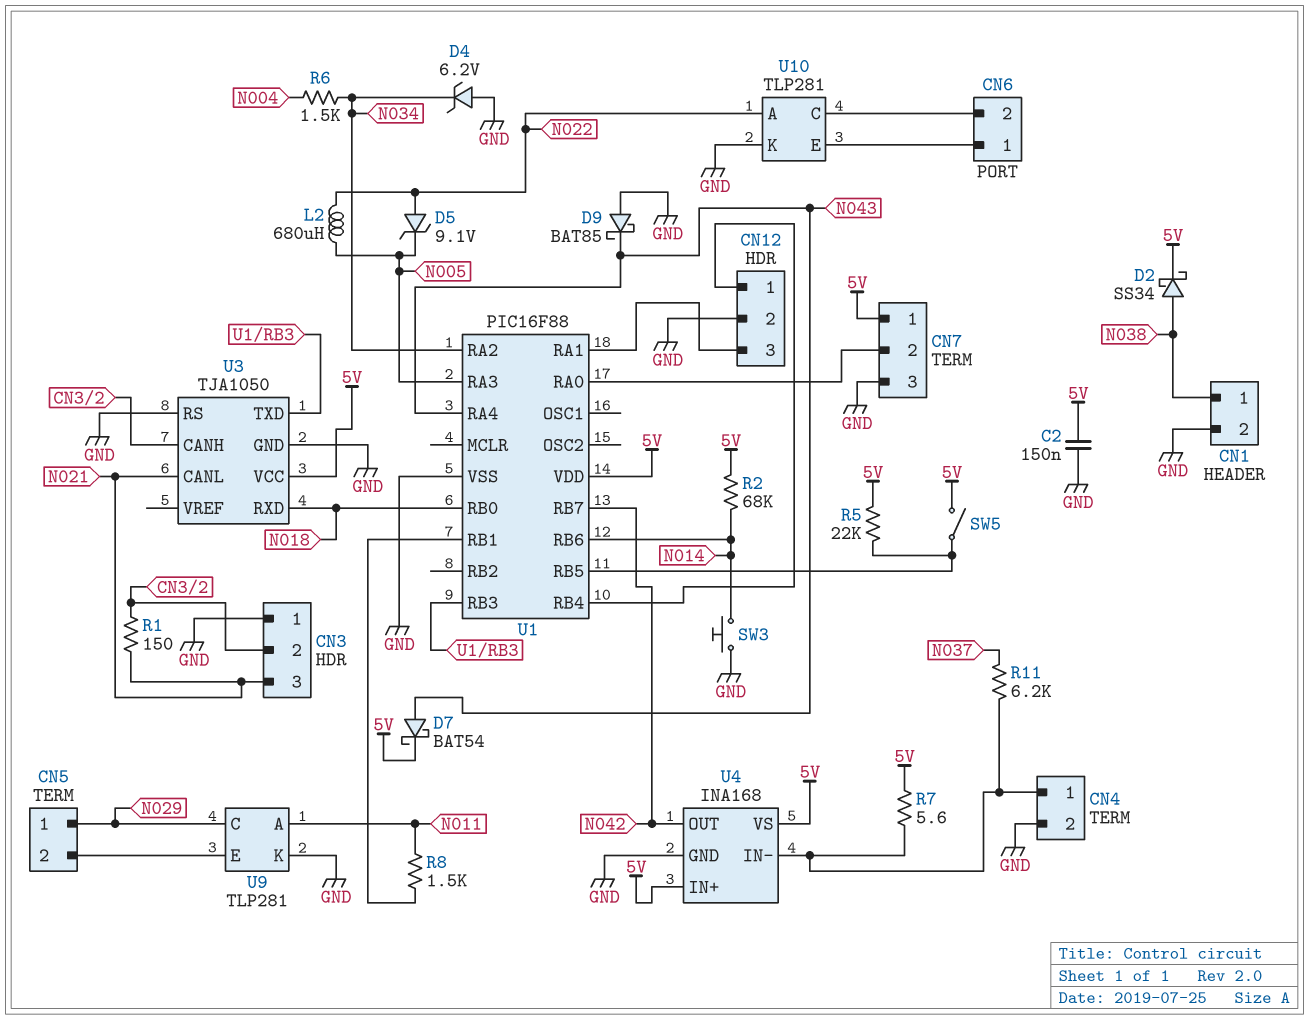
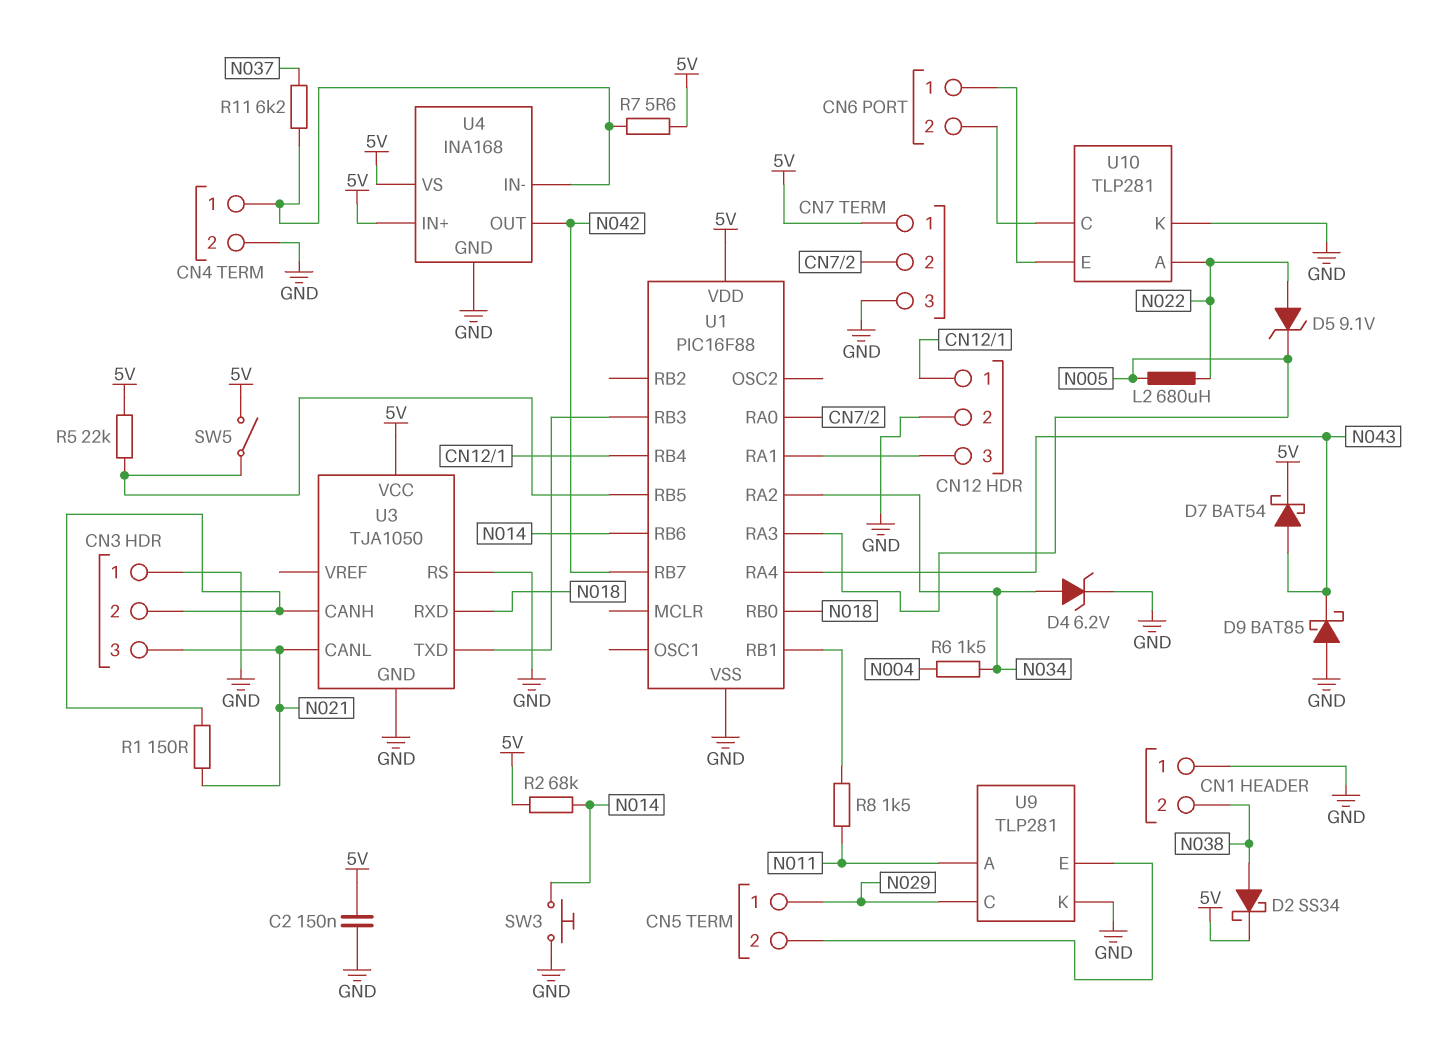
CN1 pin 1: N038 -> GND
CN1 pin 2: GND -> N038
D4: zener 6.2V (A GND, K N034) -> zener 6.2V (A N034, K GND)

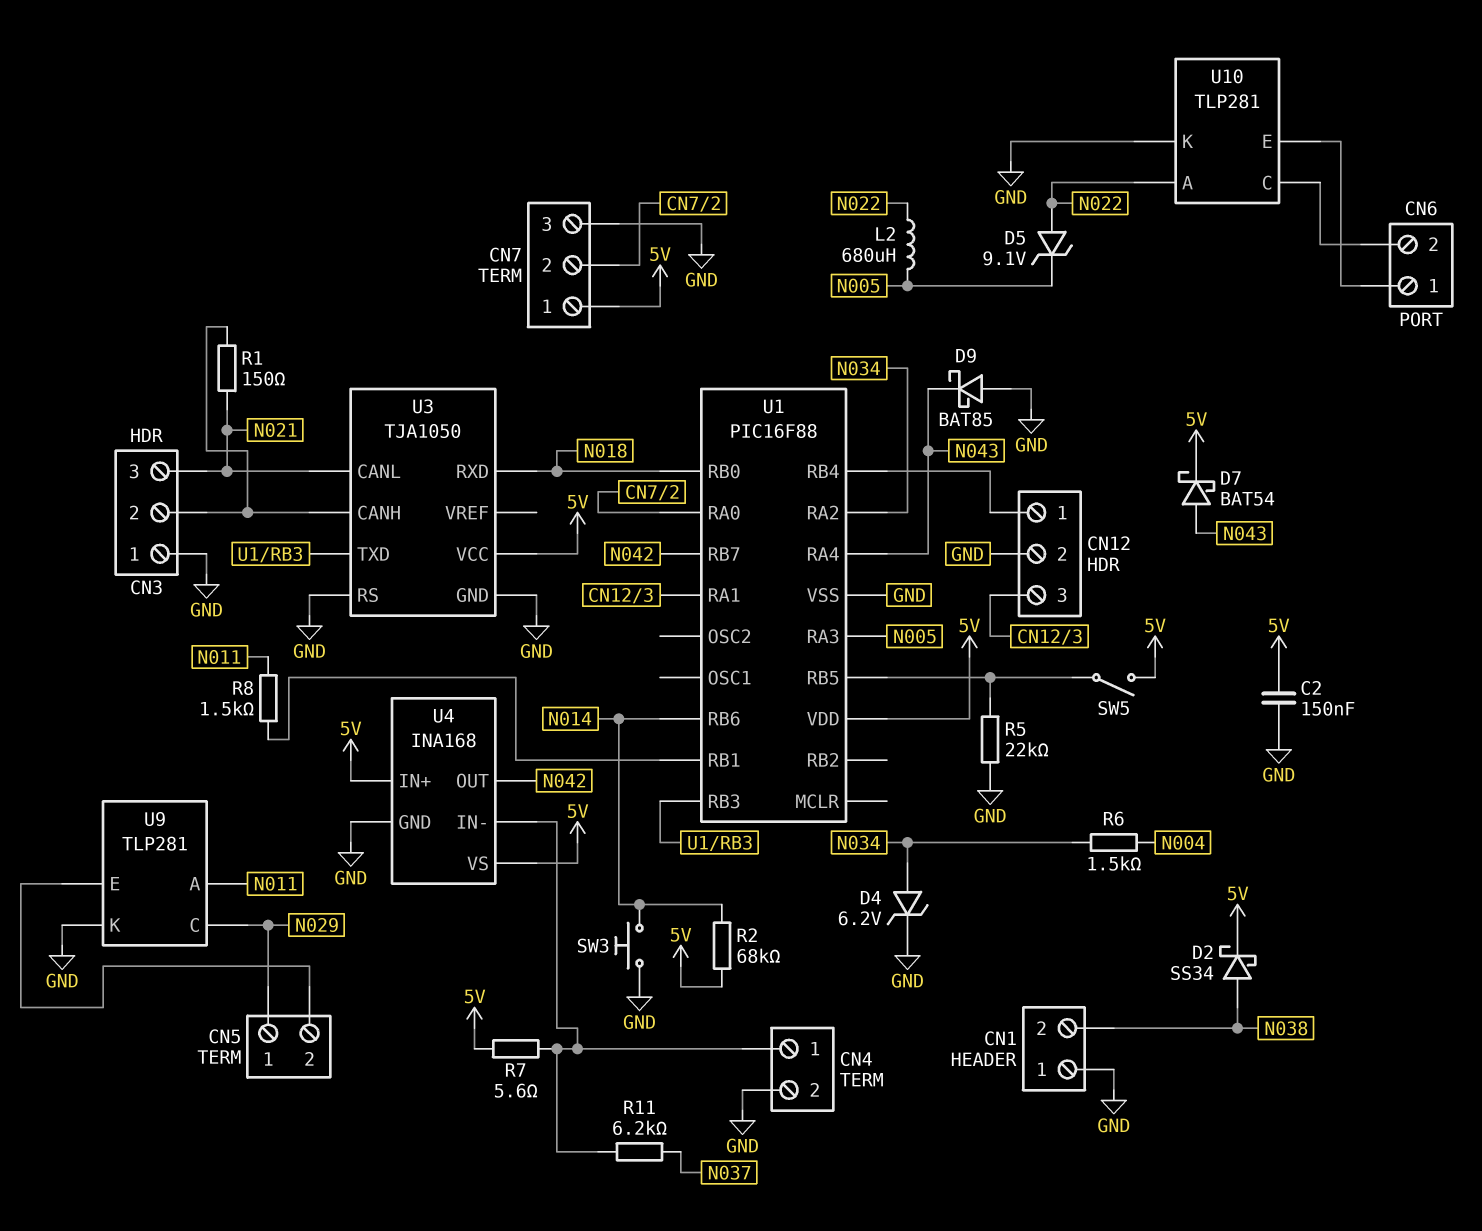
R5: 22k (5V, U1/RB5) -> 22k (GND, U1/RB5)

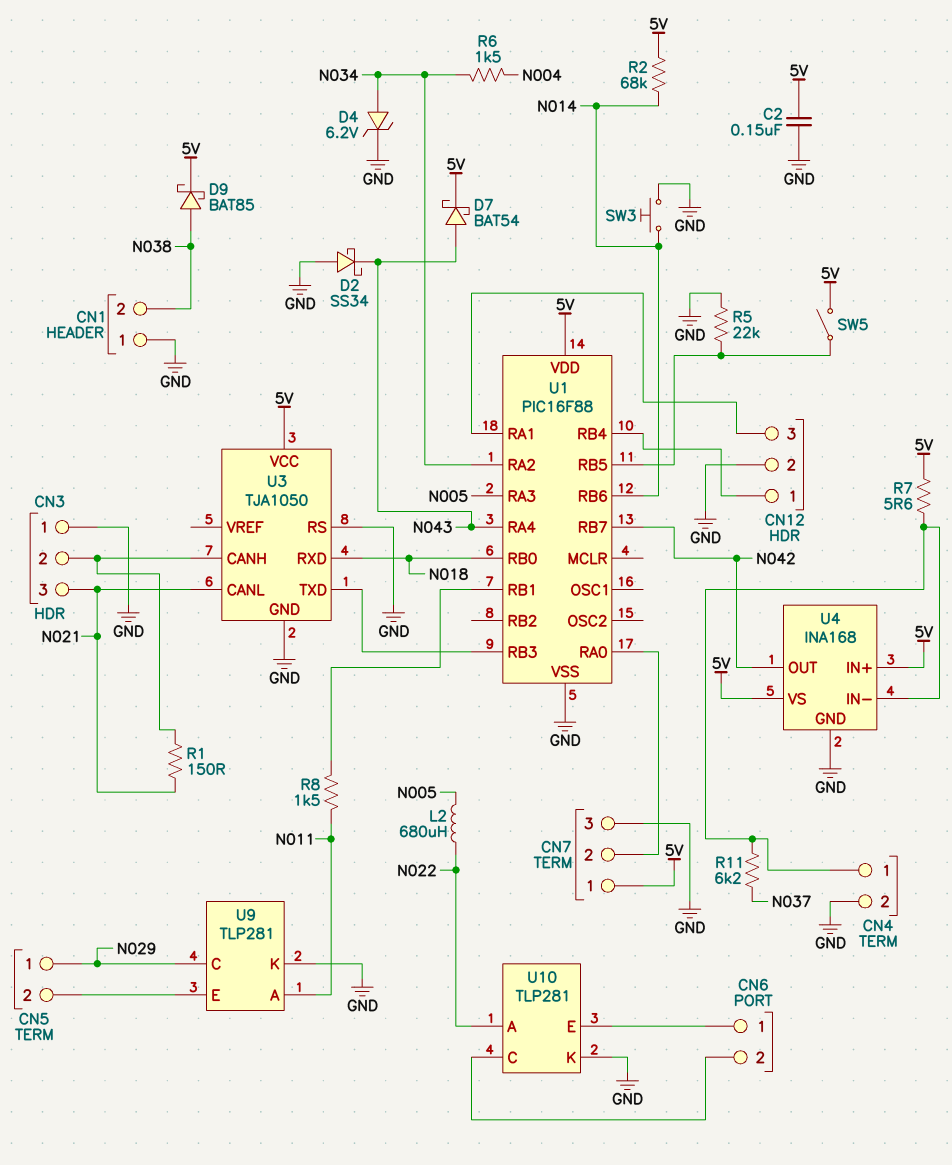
D2: schottky SS34 (A N038, K 5V) -> schottky SS34 (A GND, K N043)
D5: zener 9.1V (A N022, K N005) -> none
D9: schottky BAT85 (A GND, K N043) -> schottky BAT85 (A N038, K 5V)

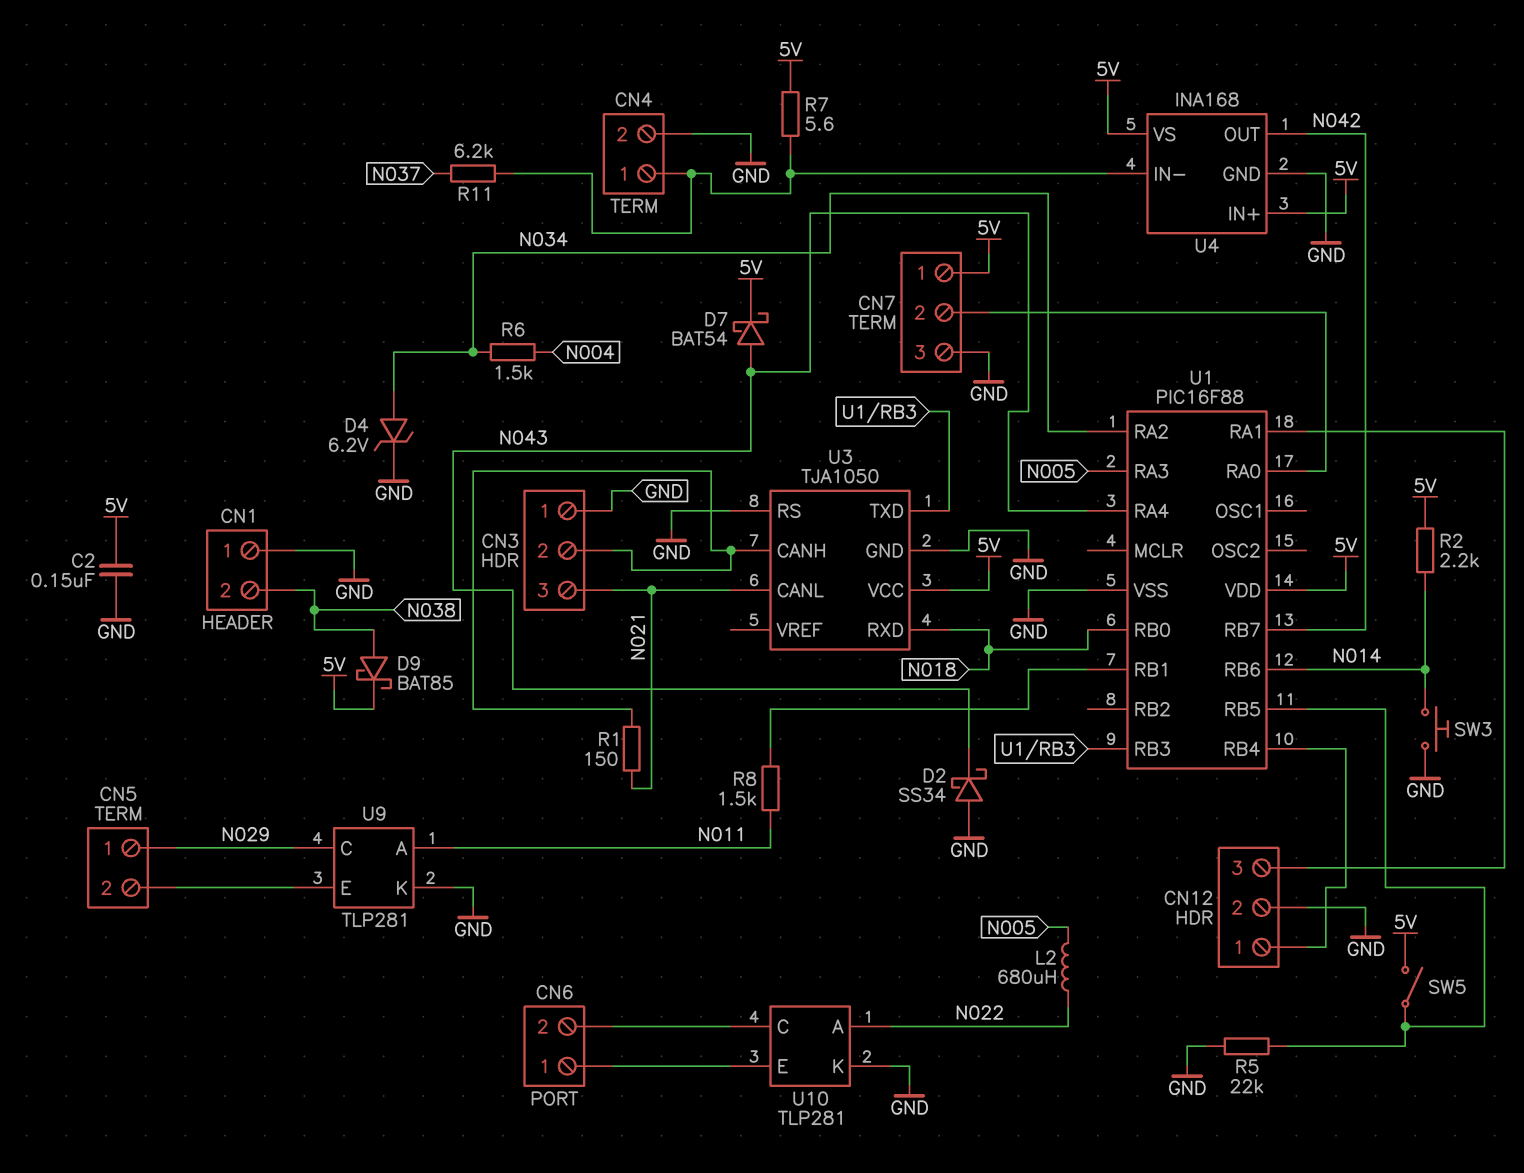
R2: 68k (5V, N014) -> 2.2k (5V, N014)

